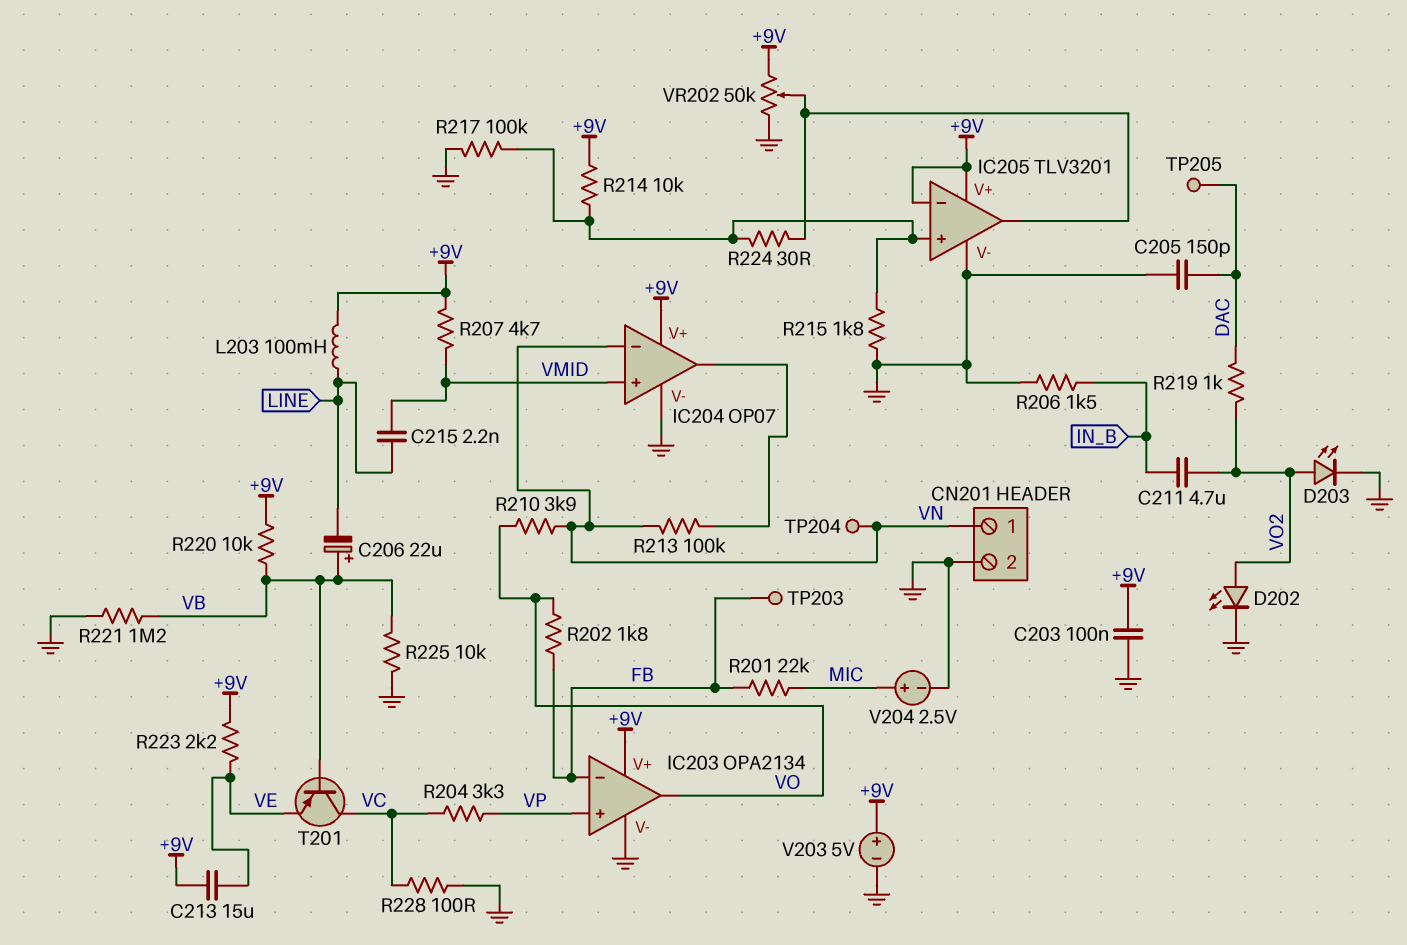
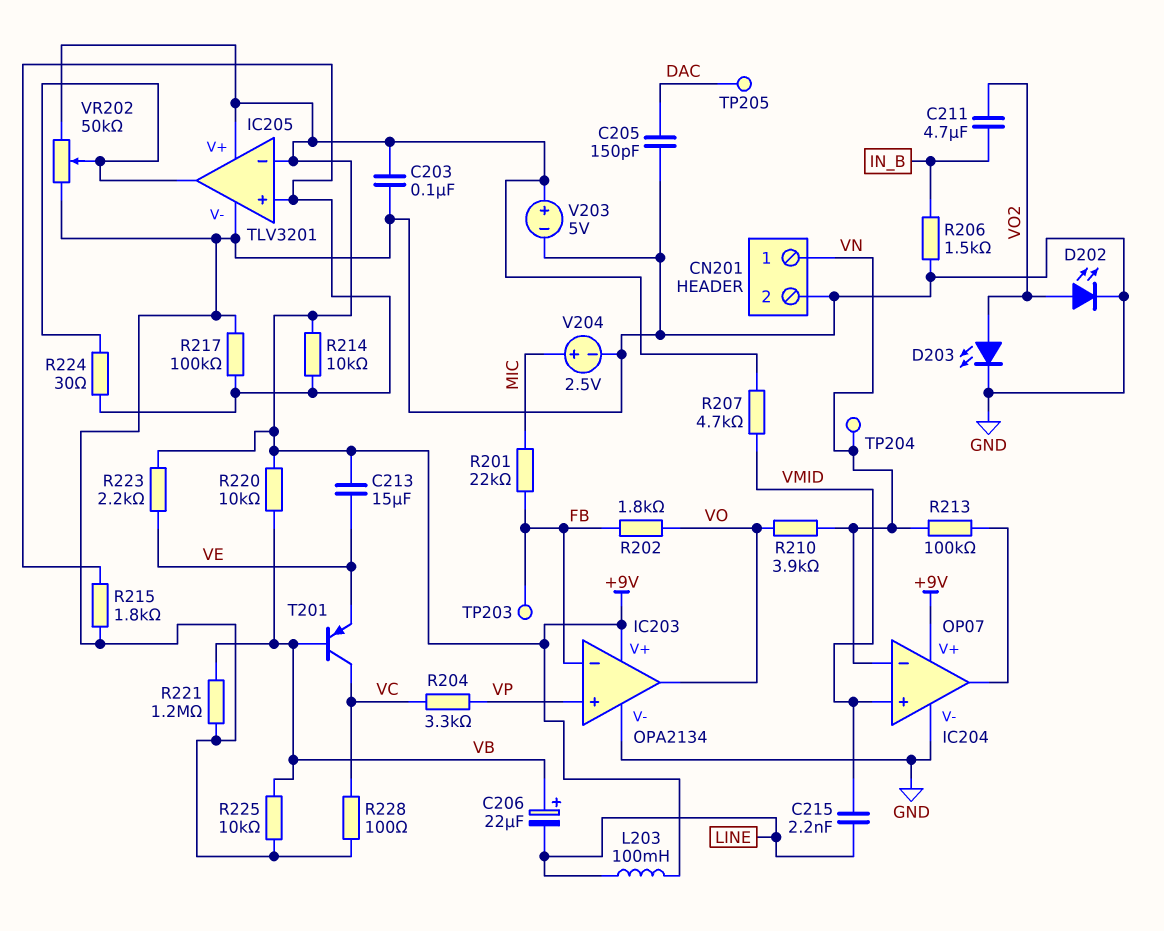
R219: 1k (DAC, VO2) -> none

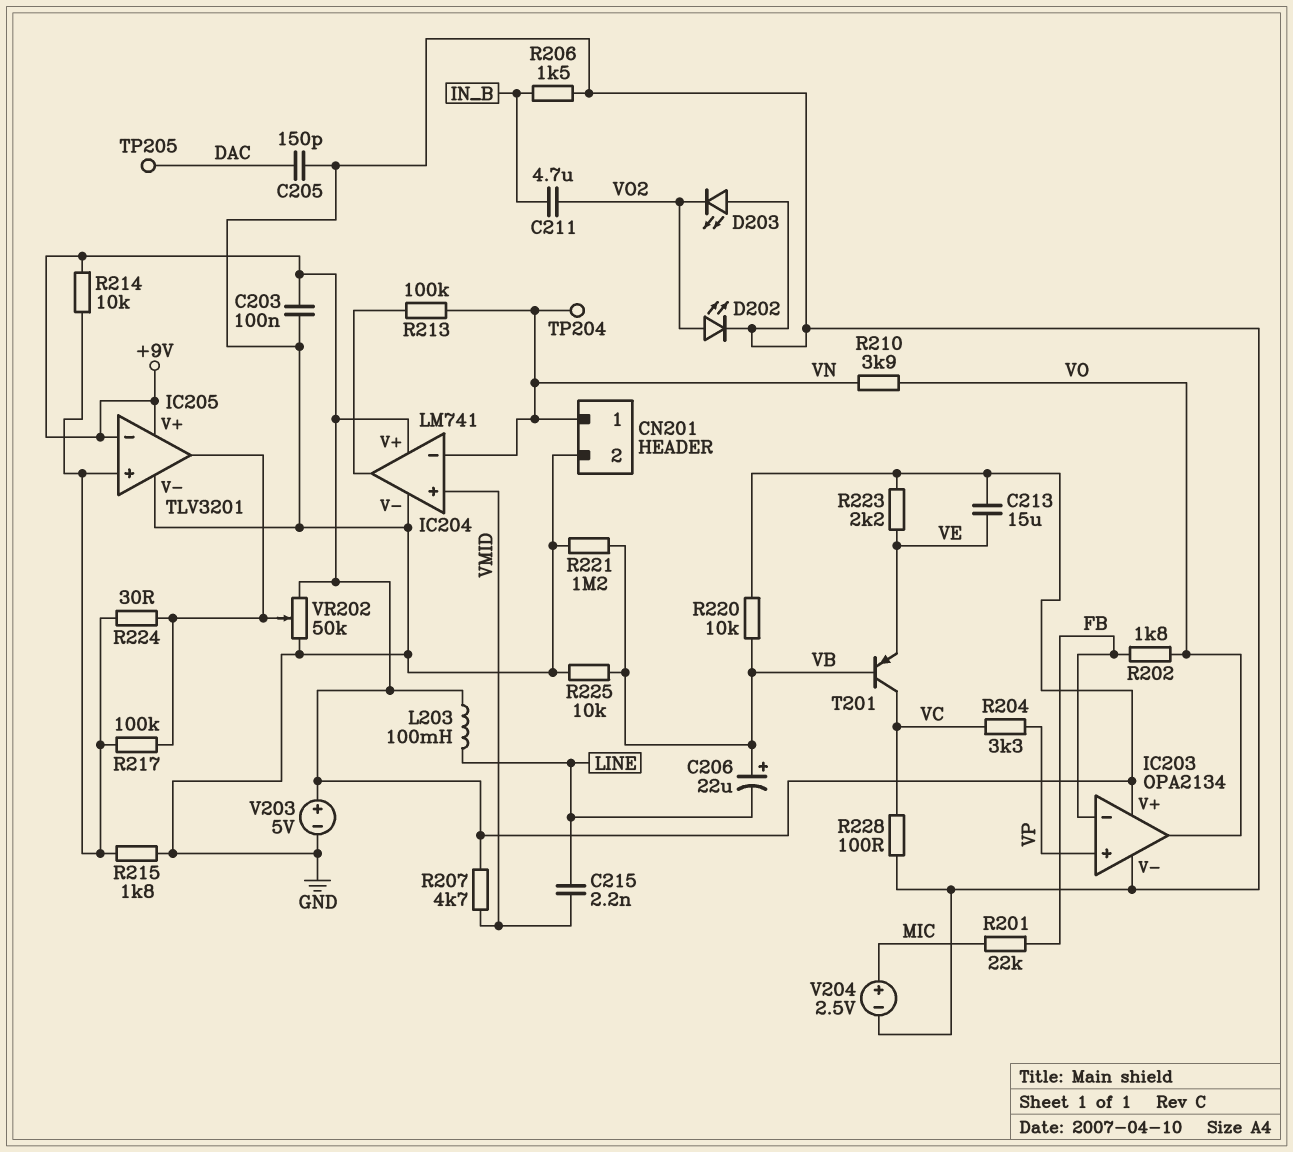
D203: LED (A VO2, K GND) -> LED (A GND, K VO2)
IC204: OP07 -> LM741
R217: 100k (GND, IC205/in+) -> 100k (IC205/in+, IC205/out)
TP203: test point (FB) -> none

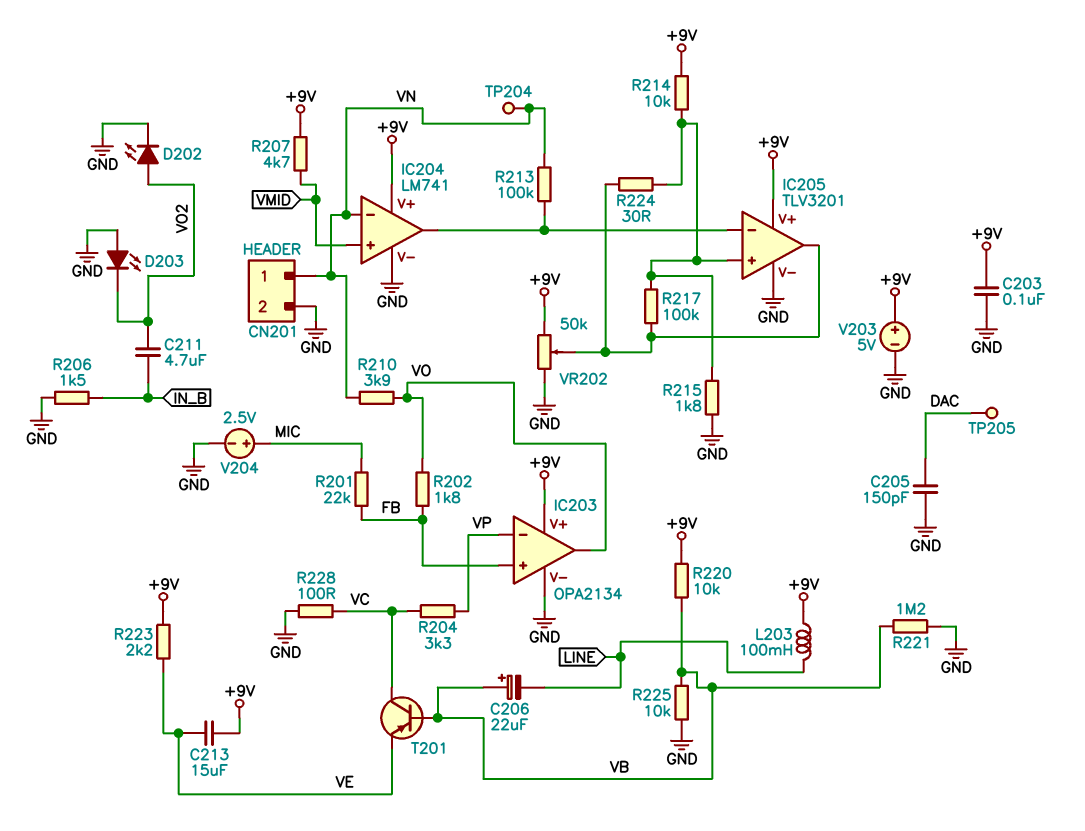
C215: 2.2nF (LINE, VMID) -> none
IC203 pin in+: VP -> FB
IC203 pin in-: FB -> VP
IC205 pin in-: +9V -> IC204/out

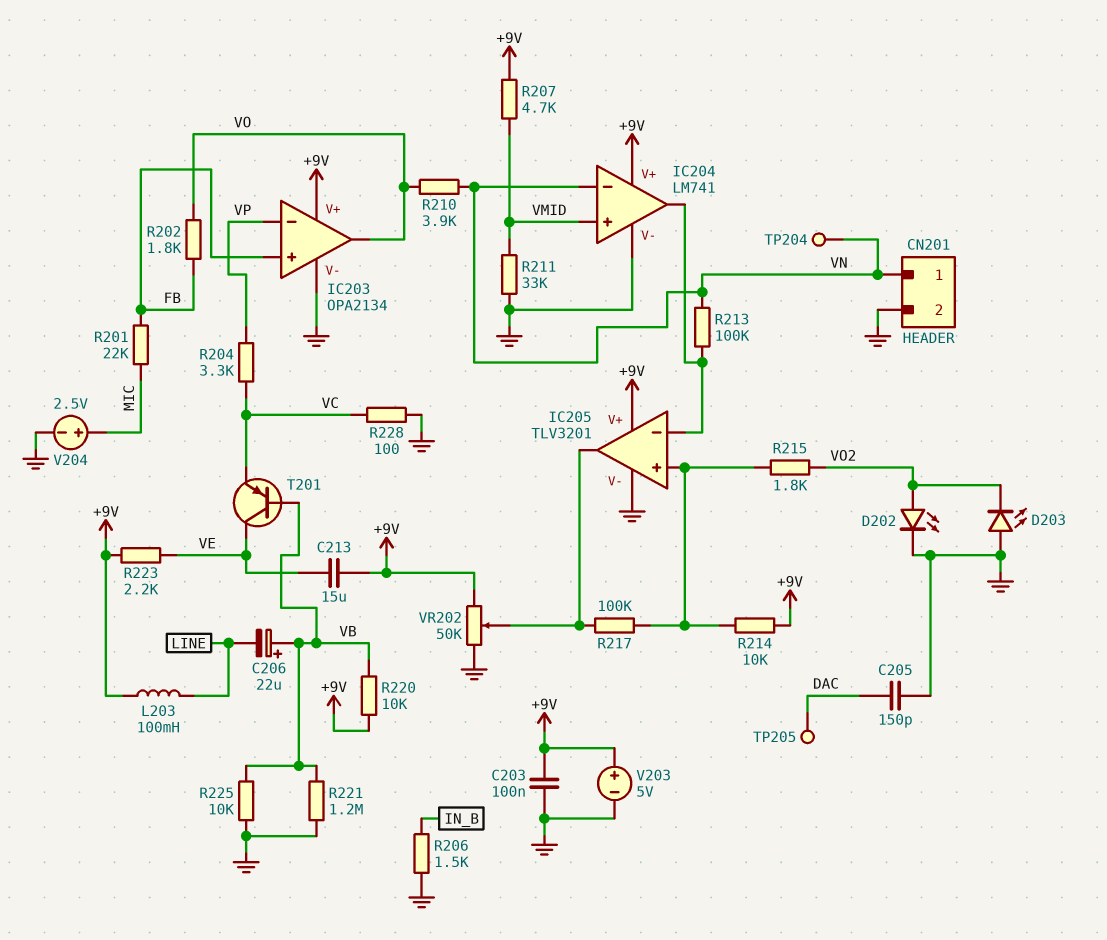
C211: 4.7uF (IN_B, VO2) -> none
R211: none -> 33k (GND, VMID)
R215: 1.8k (GND, IC205/in+) -> 1.8k (IC205/in+, VO2)
R224: 30 (IC205/in+, IC205/out) -> none
T201: PNP (B VB, C VC, E VE) -> PNP (B VB, C VE, E VC)

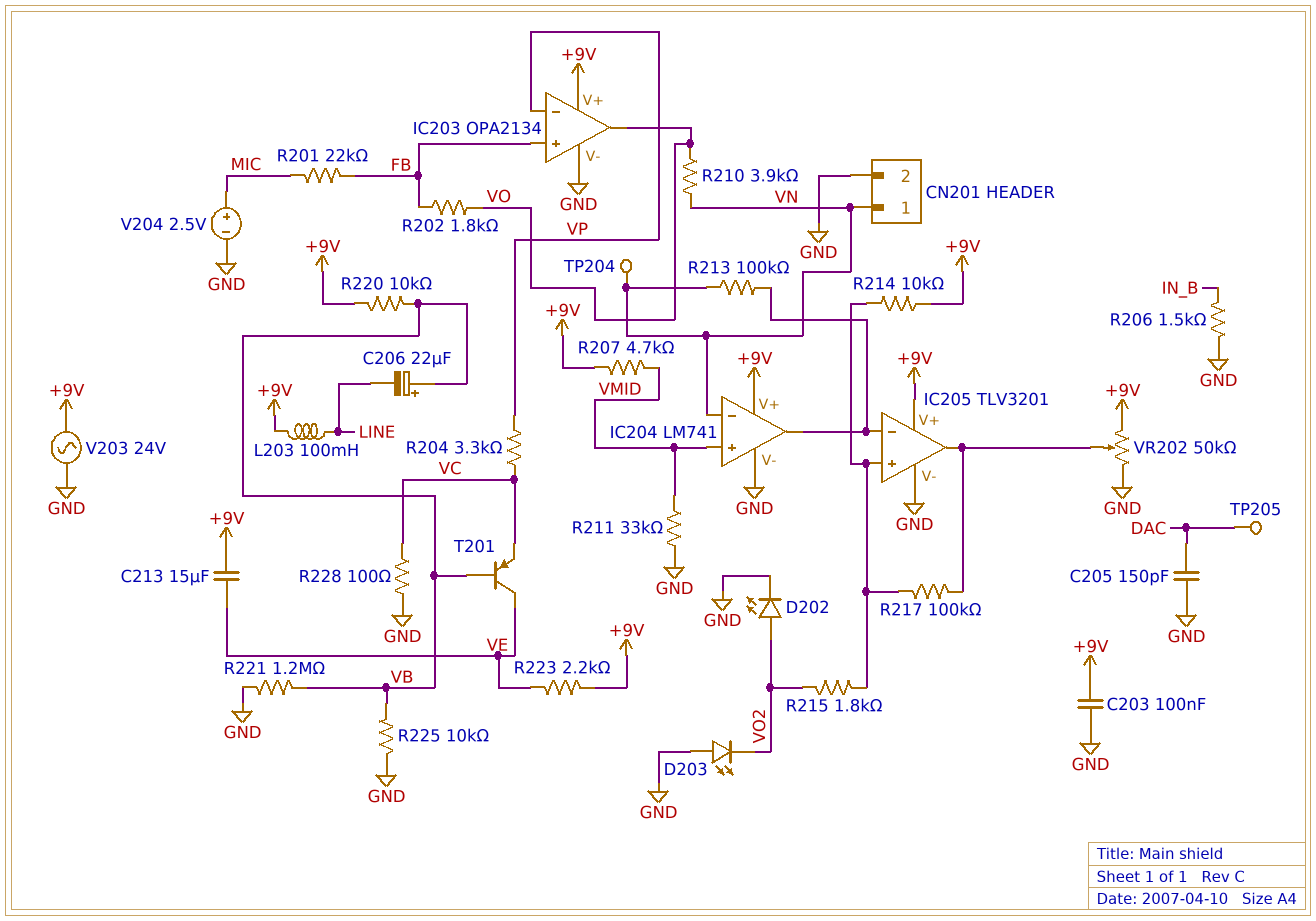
V203: 5V (plus +9V, minus GND) -> AC 24V (+9V, GND)

